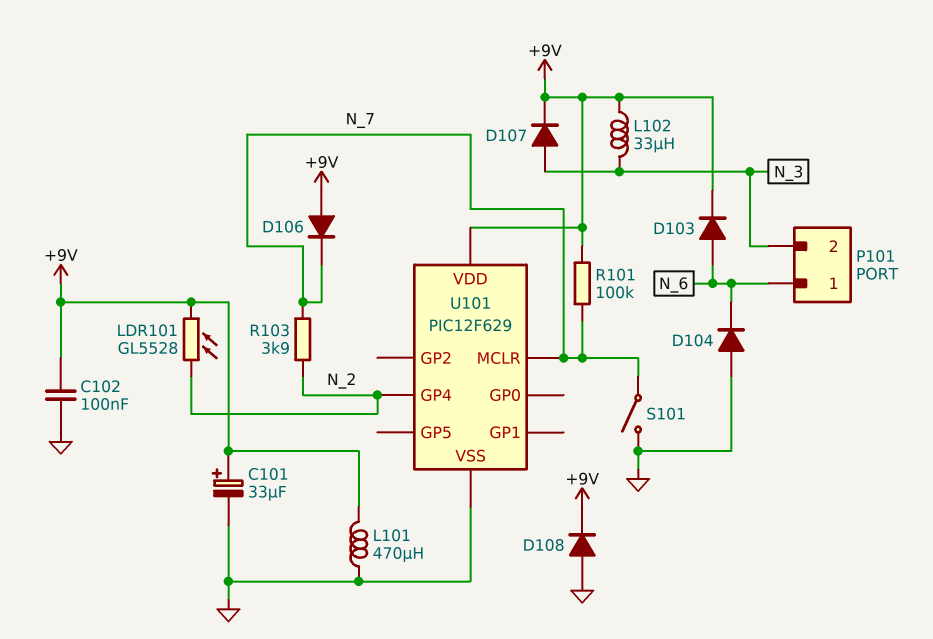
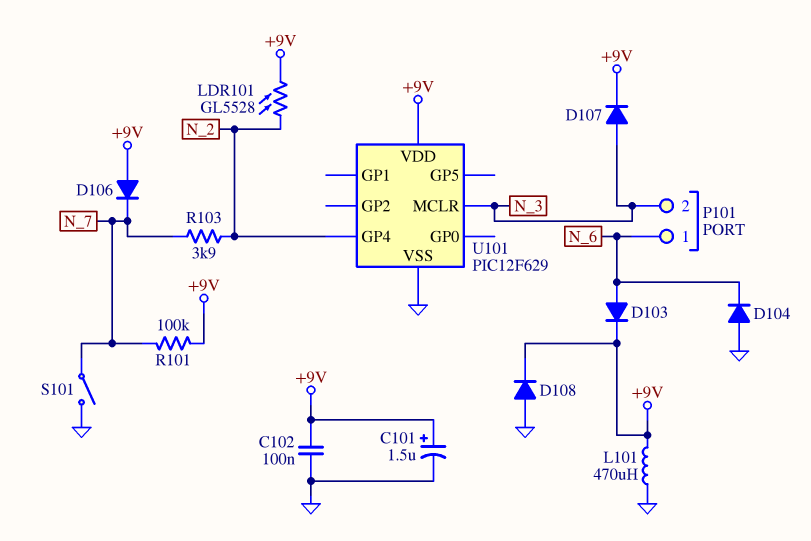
C101: 33uF (plus +9V, minus GND) -> 1.5uF (plus +9V, minus GND)
L102: 33uH (+9V, N_3) -> none
U101 pin MCLR: N_7 -> N_3

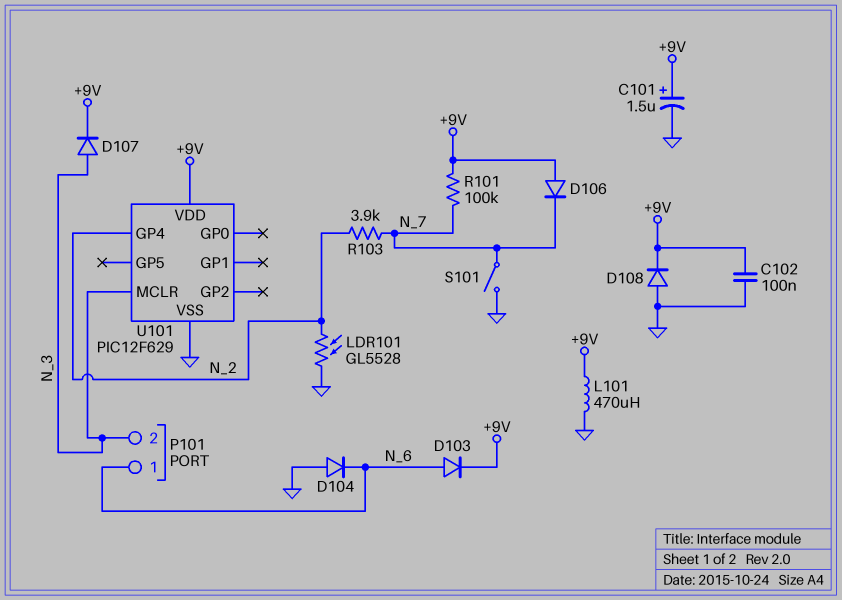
LDR101: GL5528 (+9V, N_2) -> GL5528 (GND, N_2)

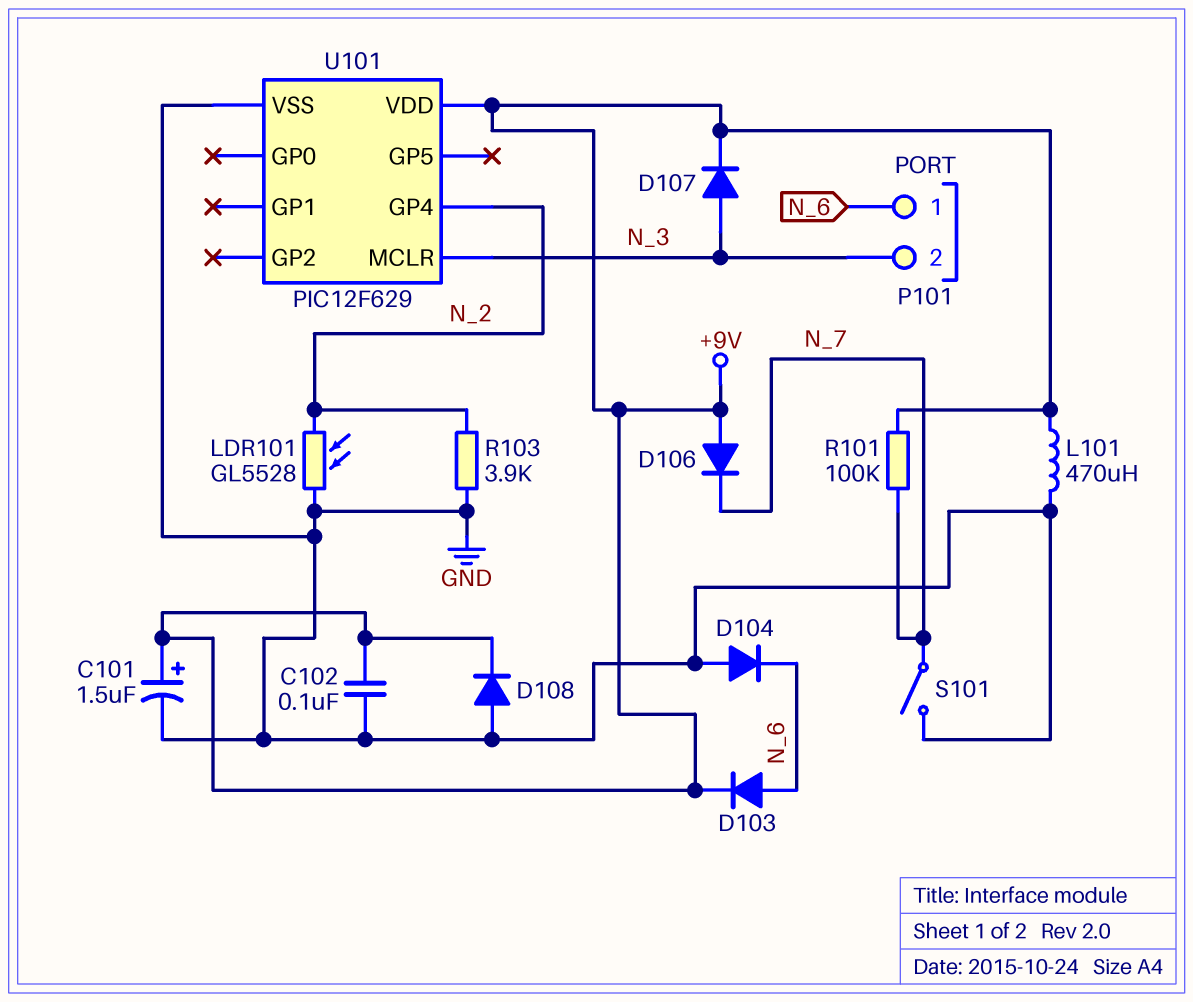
R103: 3.9k (N_2, N_7) -> 3.9k (GND, N_2)

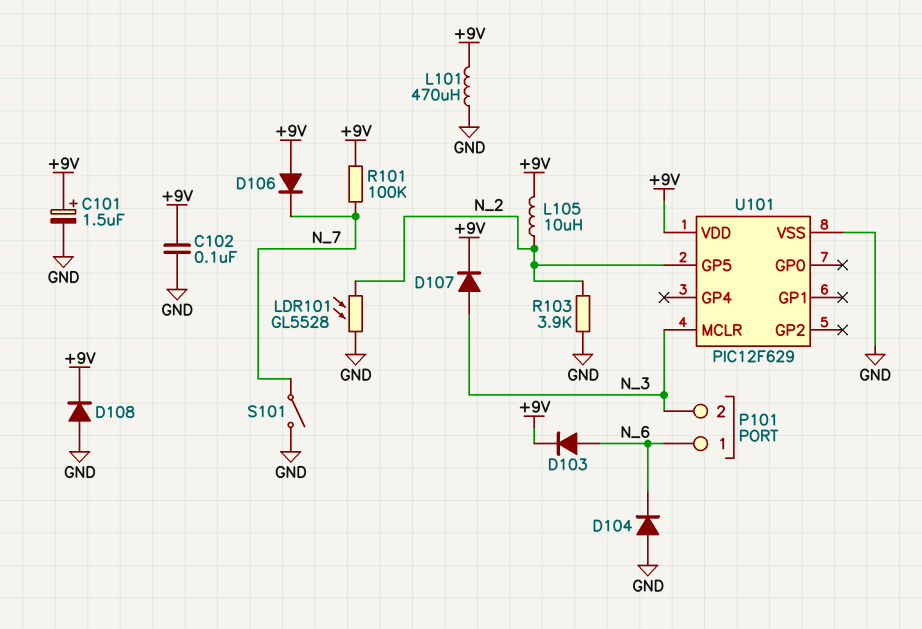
L105: none -> 10uH (+9V, N_2)
U101 pin GP4: N_2 -> none
U101 pin GP5: none -> N_2

